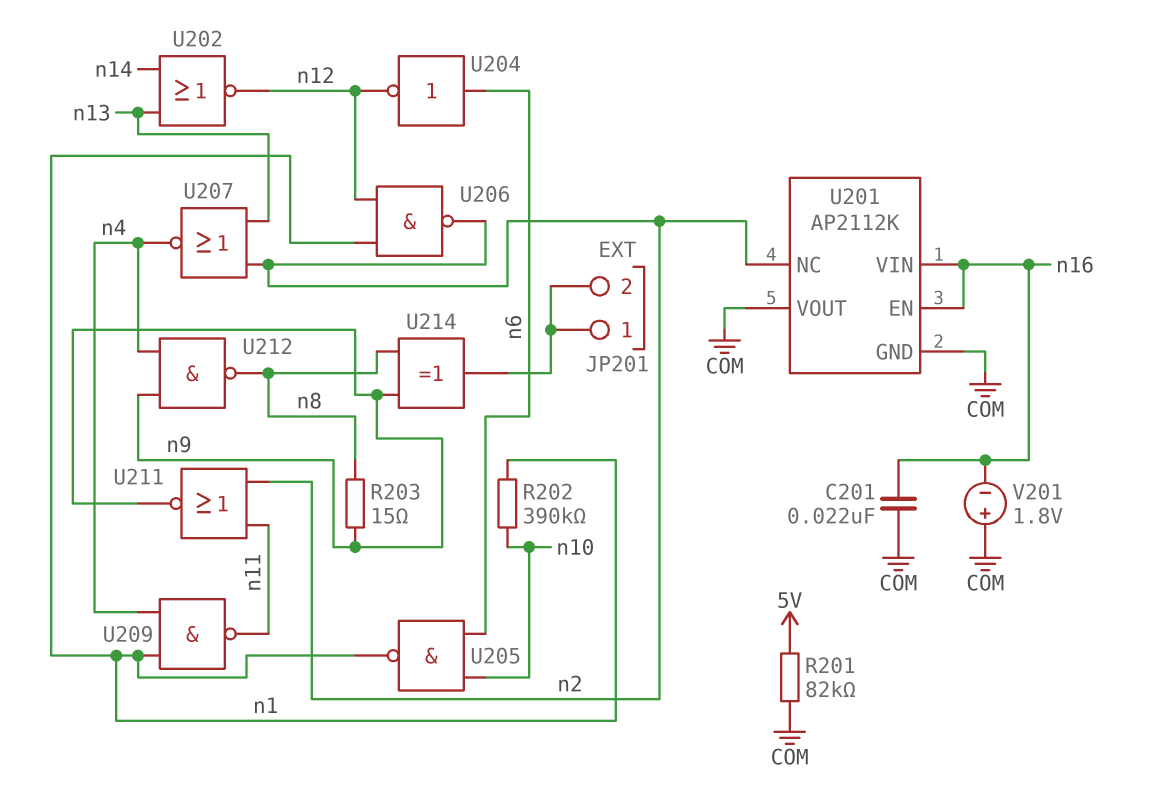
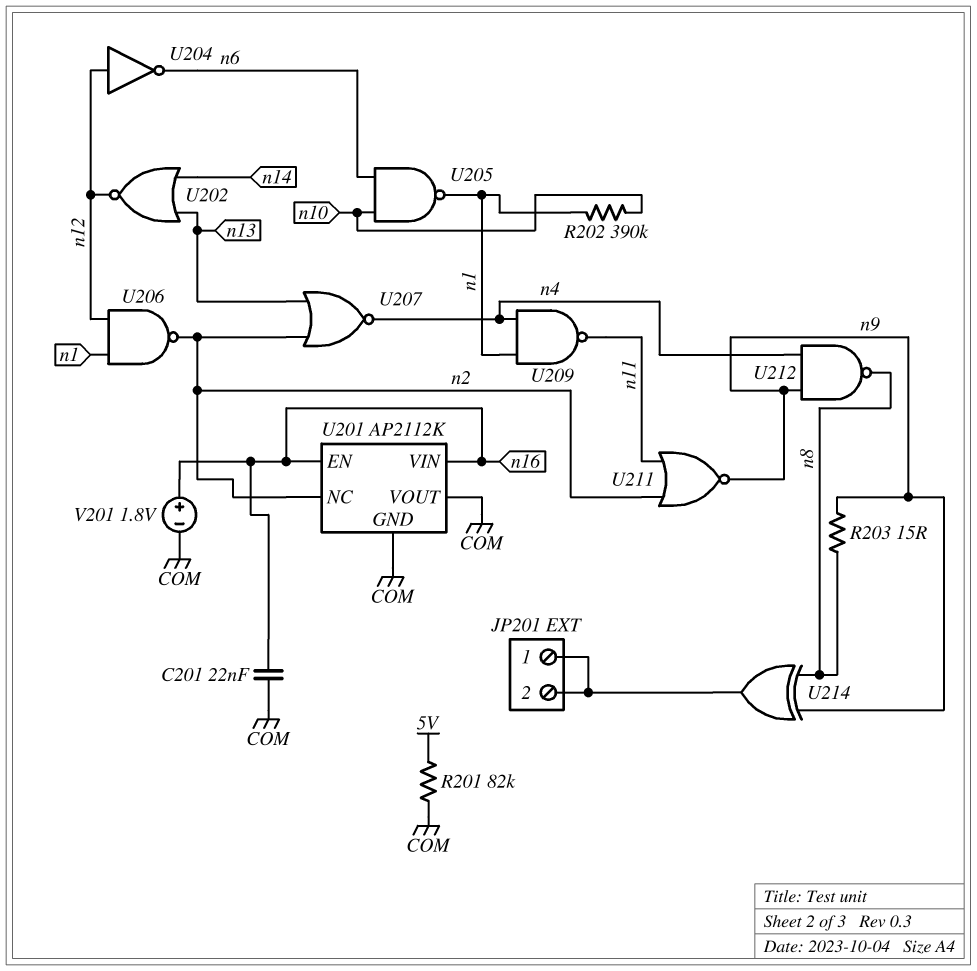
U204: NOT (in n6, out n12) -> NOT (in n12, out n6)
V201: 1.8V (plus COM, minus n16) -> 1.8V (plus n16, minus COM)

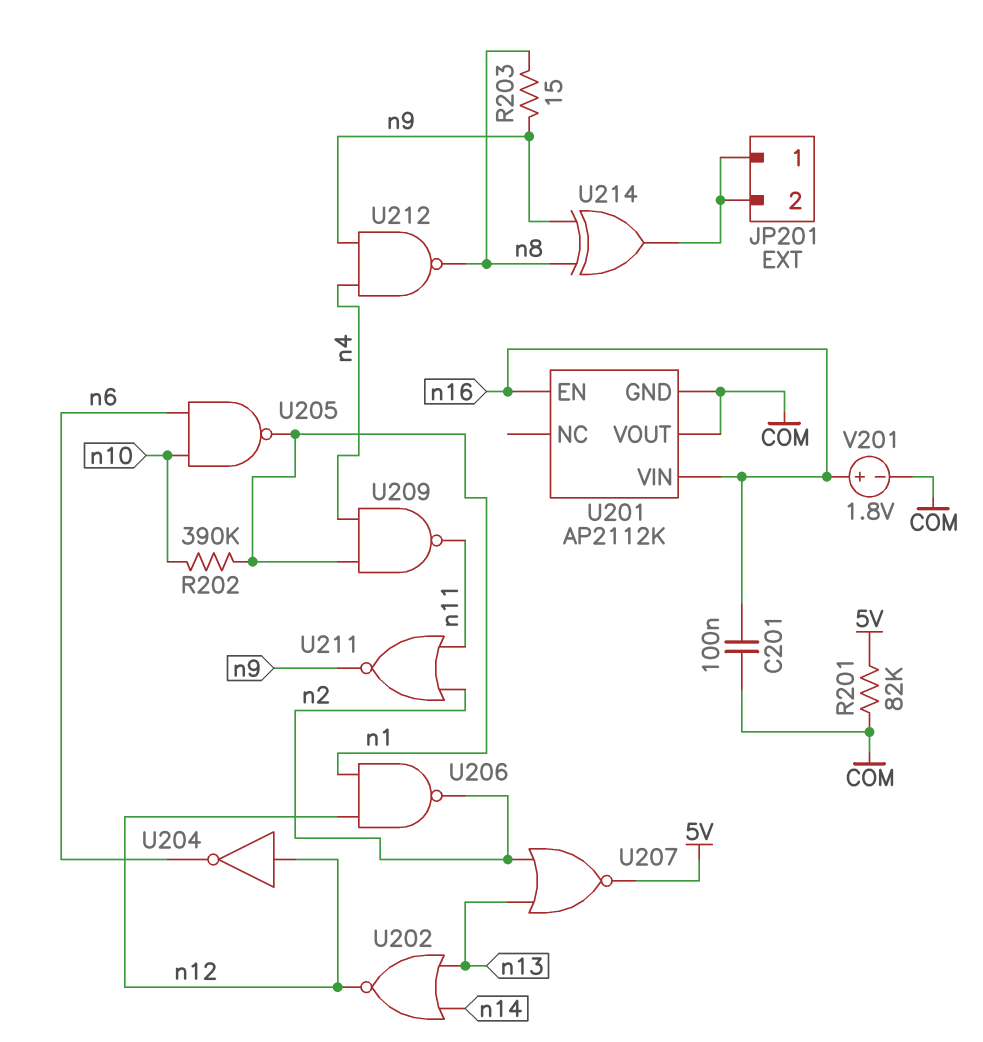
C201: 22nF (COM, n16) -> 100nF (COM, n16)
U201 pin NC: n2 -> none
U207: NOR (in n2, in n13, out n4) -> NOR (in n2, in n13, out 5V)

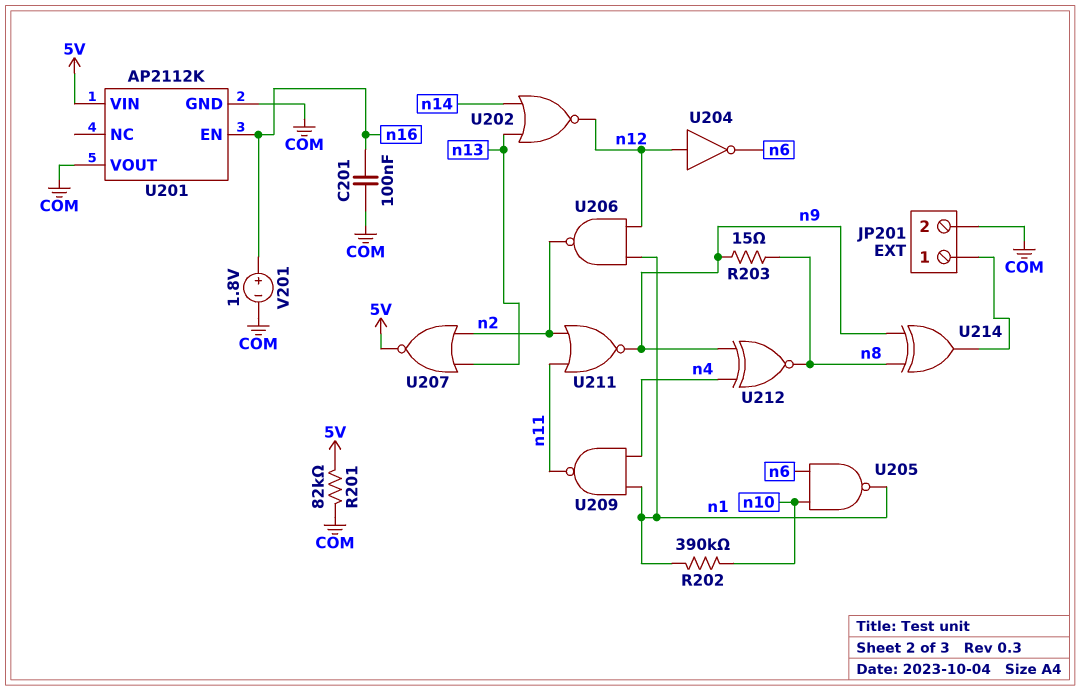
JP201 pin 2: JP201/1 -> COM
U201 pin VIN: n16 -> 5V
U212: NAND (in n4, in n9, out n8) -> XNOR (in n4, in n9, out n8)

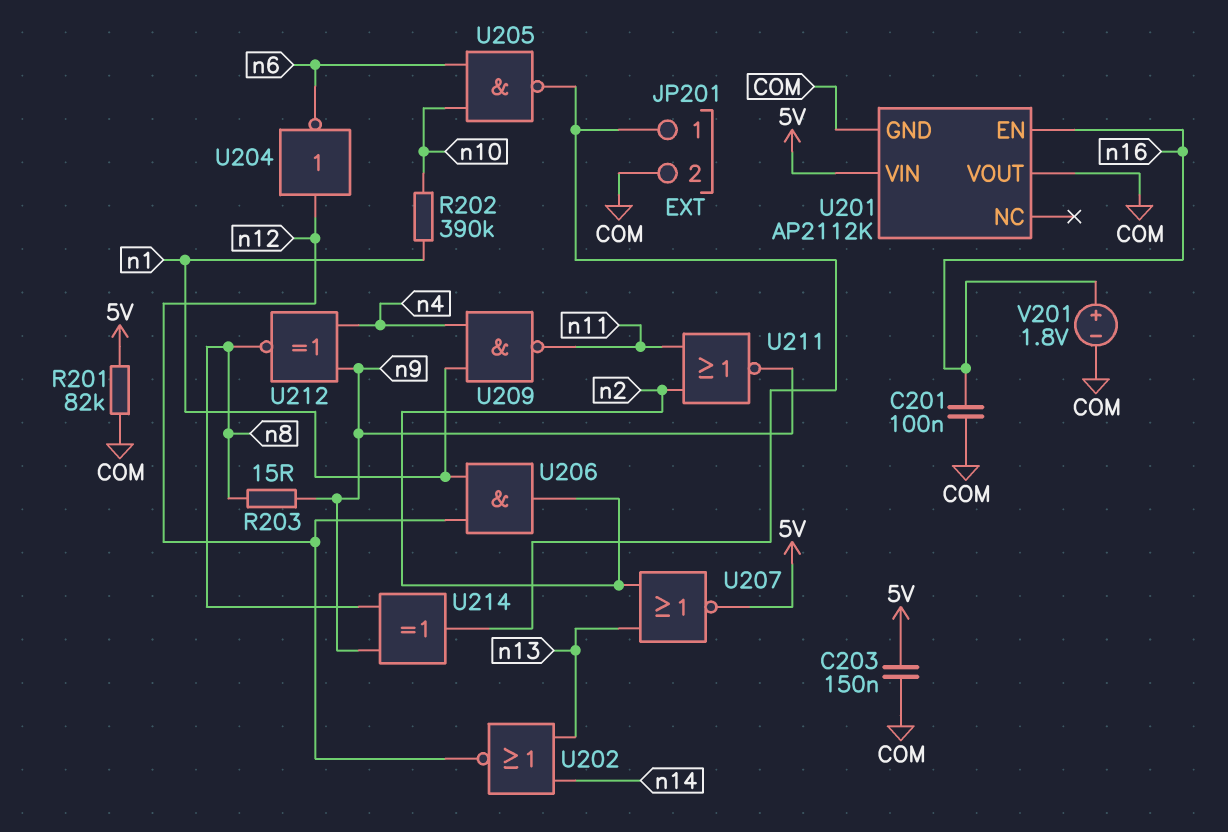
C203: none -> 150nF (5V, COM)
U205: NAND (in n6, in n10, out n1) -> NAND (in n6, in n10, out JP201/1)
U206: NAND (in n1, in n12, out n2) -> AND (in n1, in n12, out n2)

